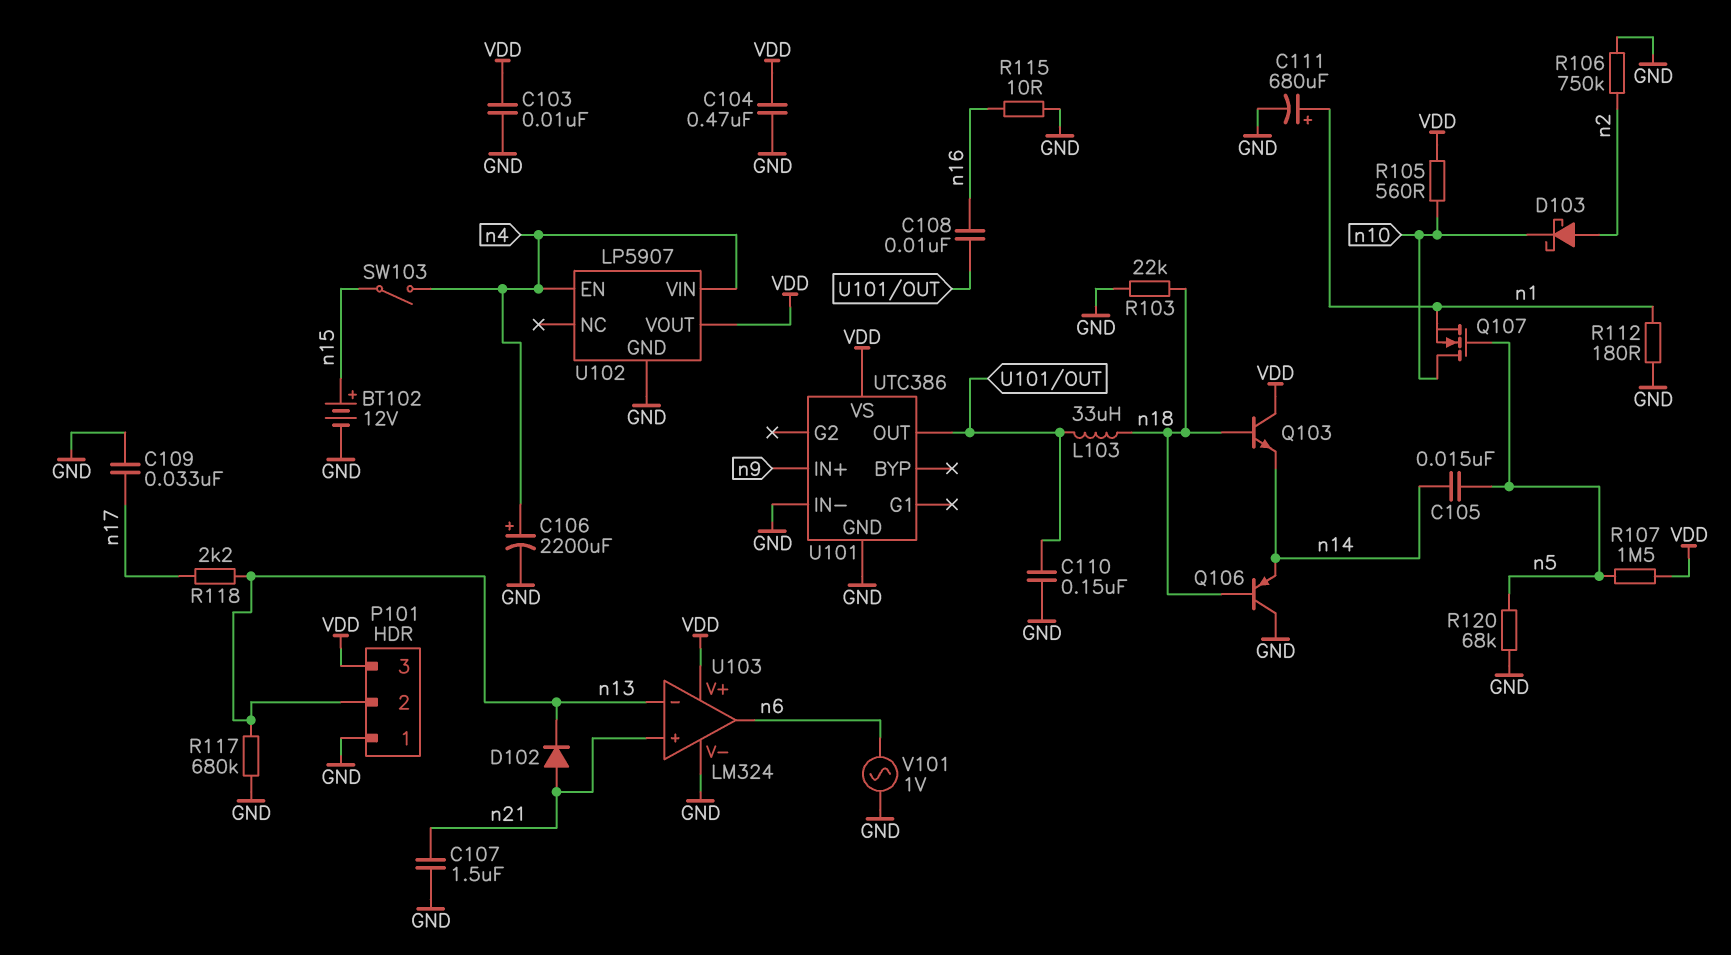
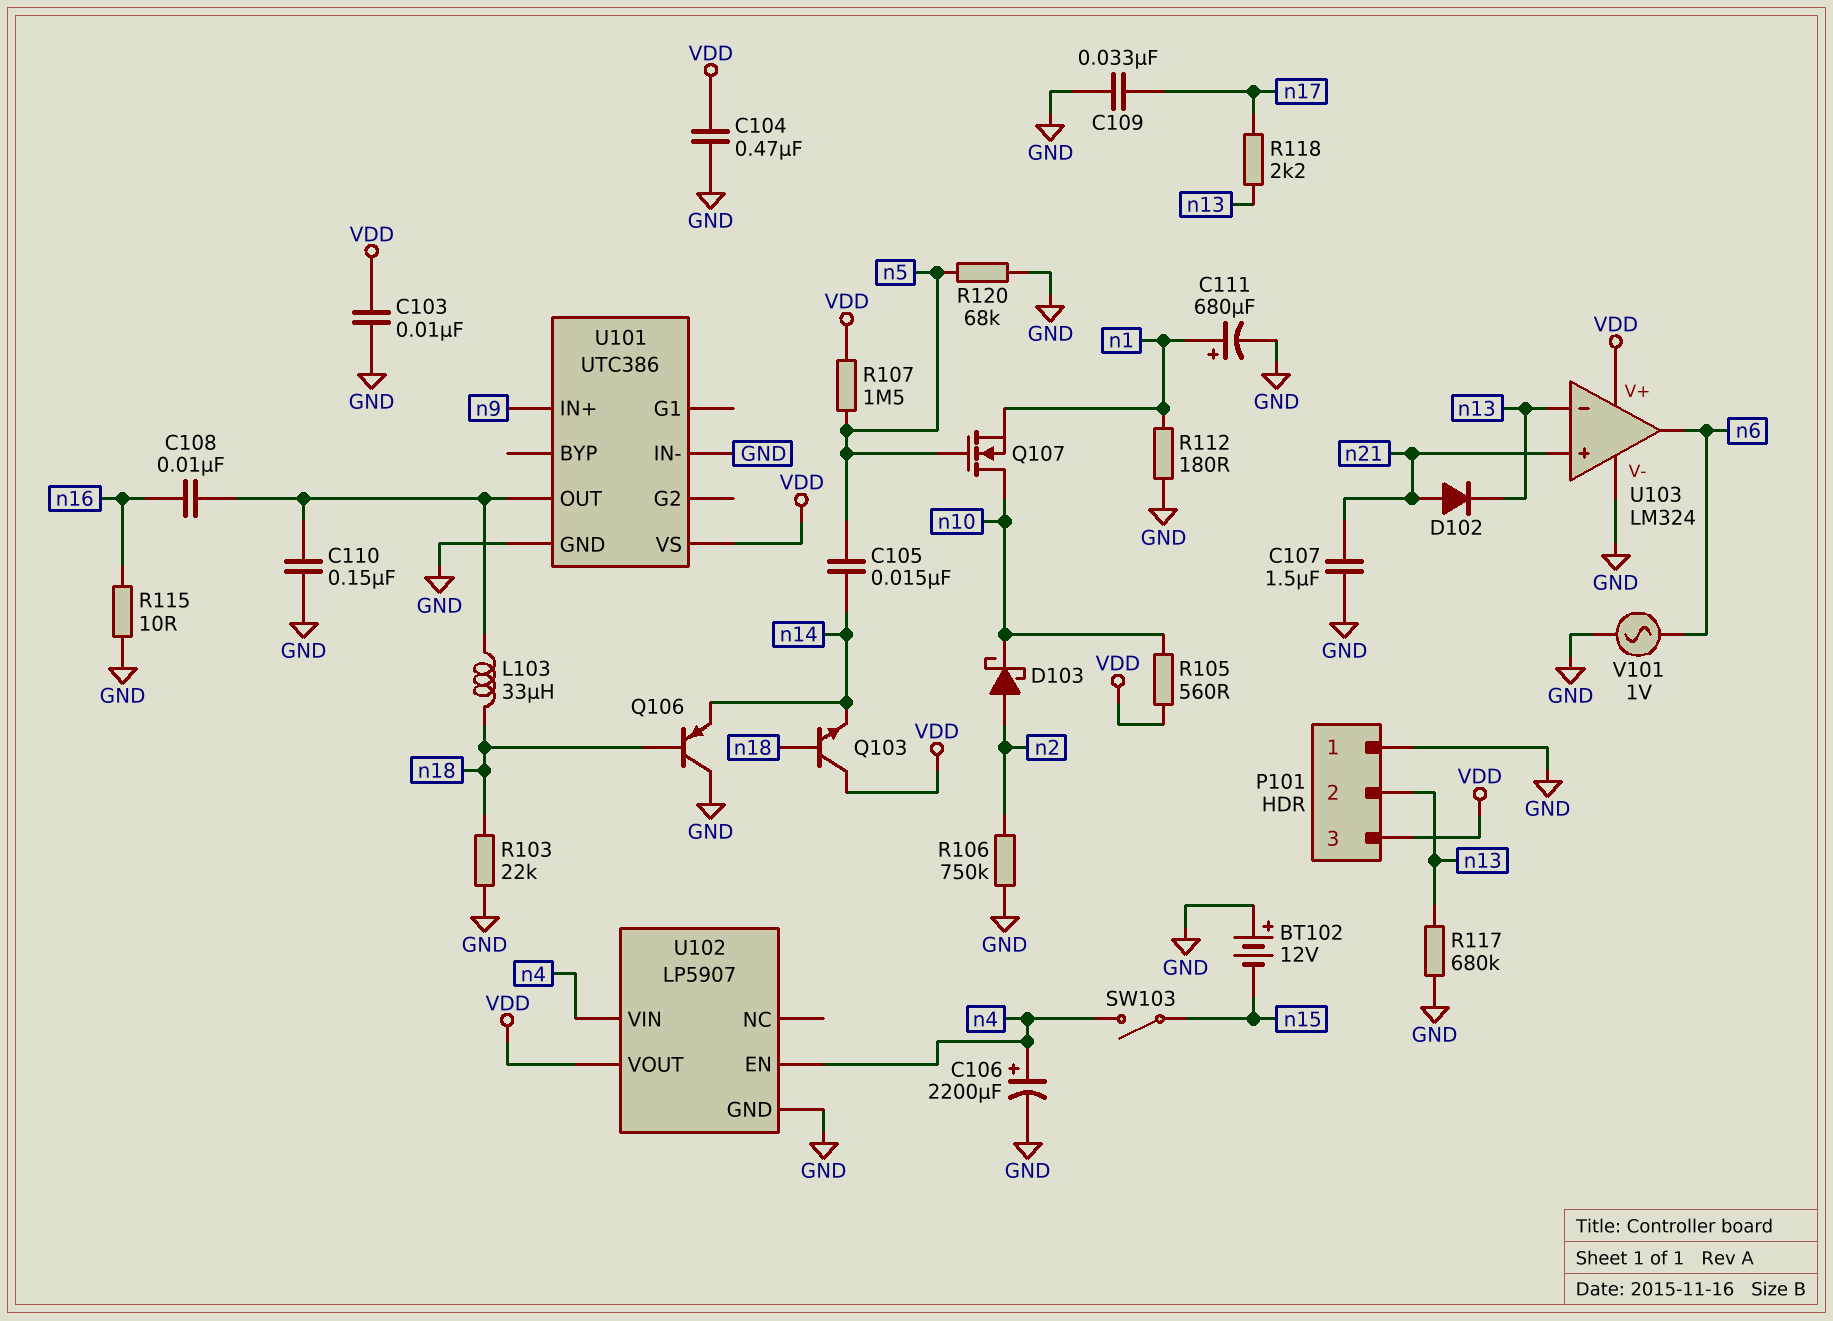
BT102: 12V (plus n15, minus GND) -> 12V (plus GND, minus n15)

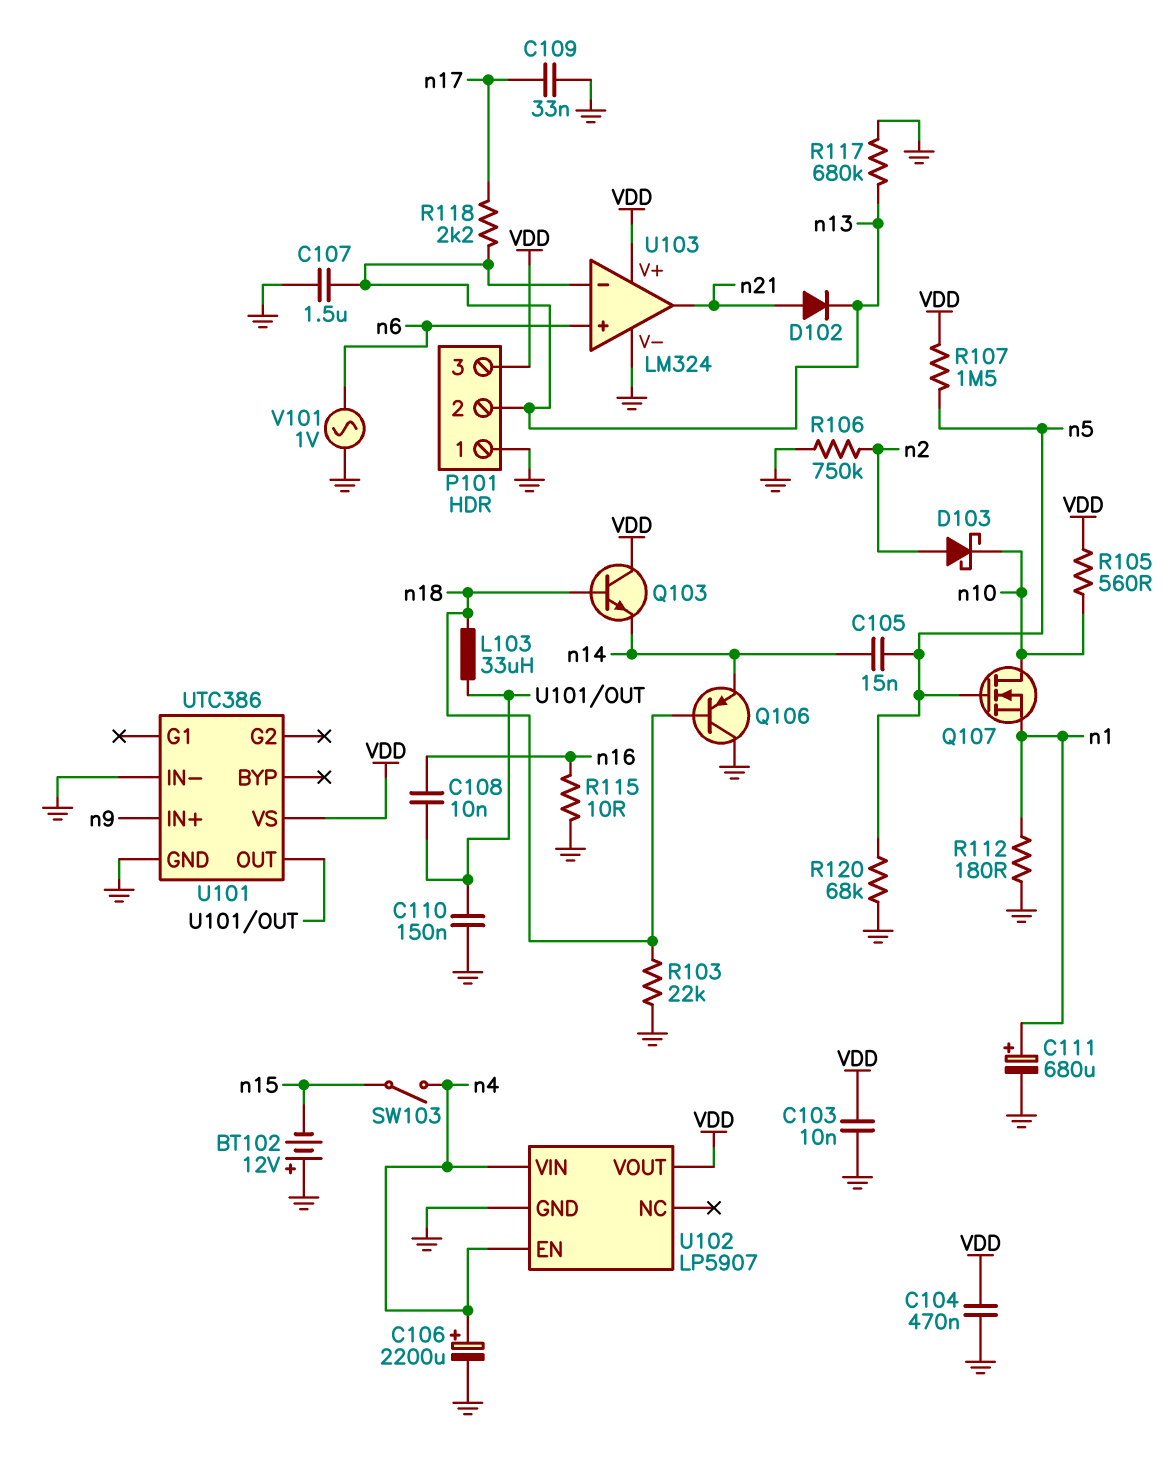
C107: 1.5uF (GND, n21) -> 1.5uF (GND, n13)
U103 pin in+: n21 -> n6
U103 pin out: n6 -> n21

